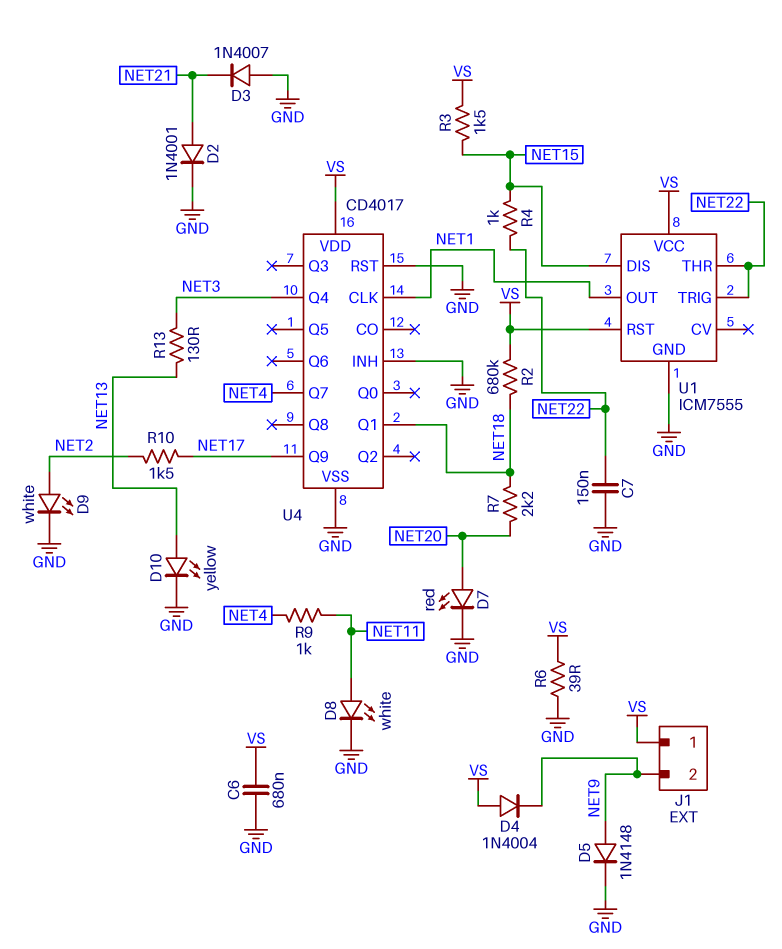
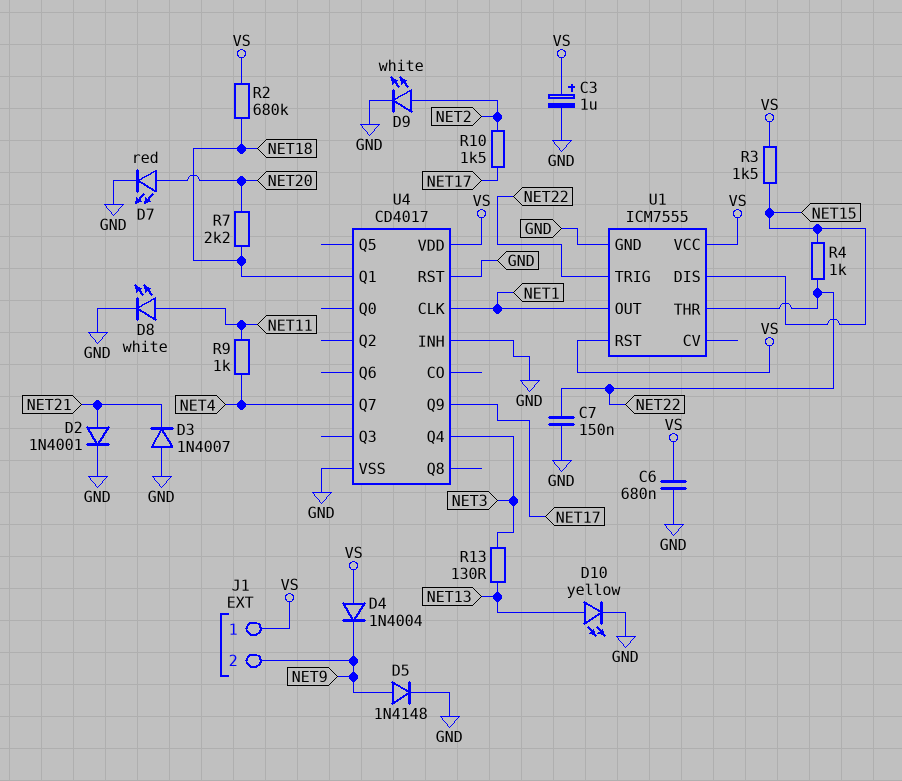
C3: none -> 1uF (plus VS, minus GND)
R6: 39 (GND, VS) -> none

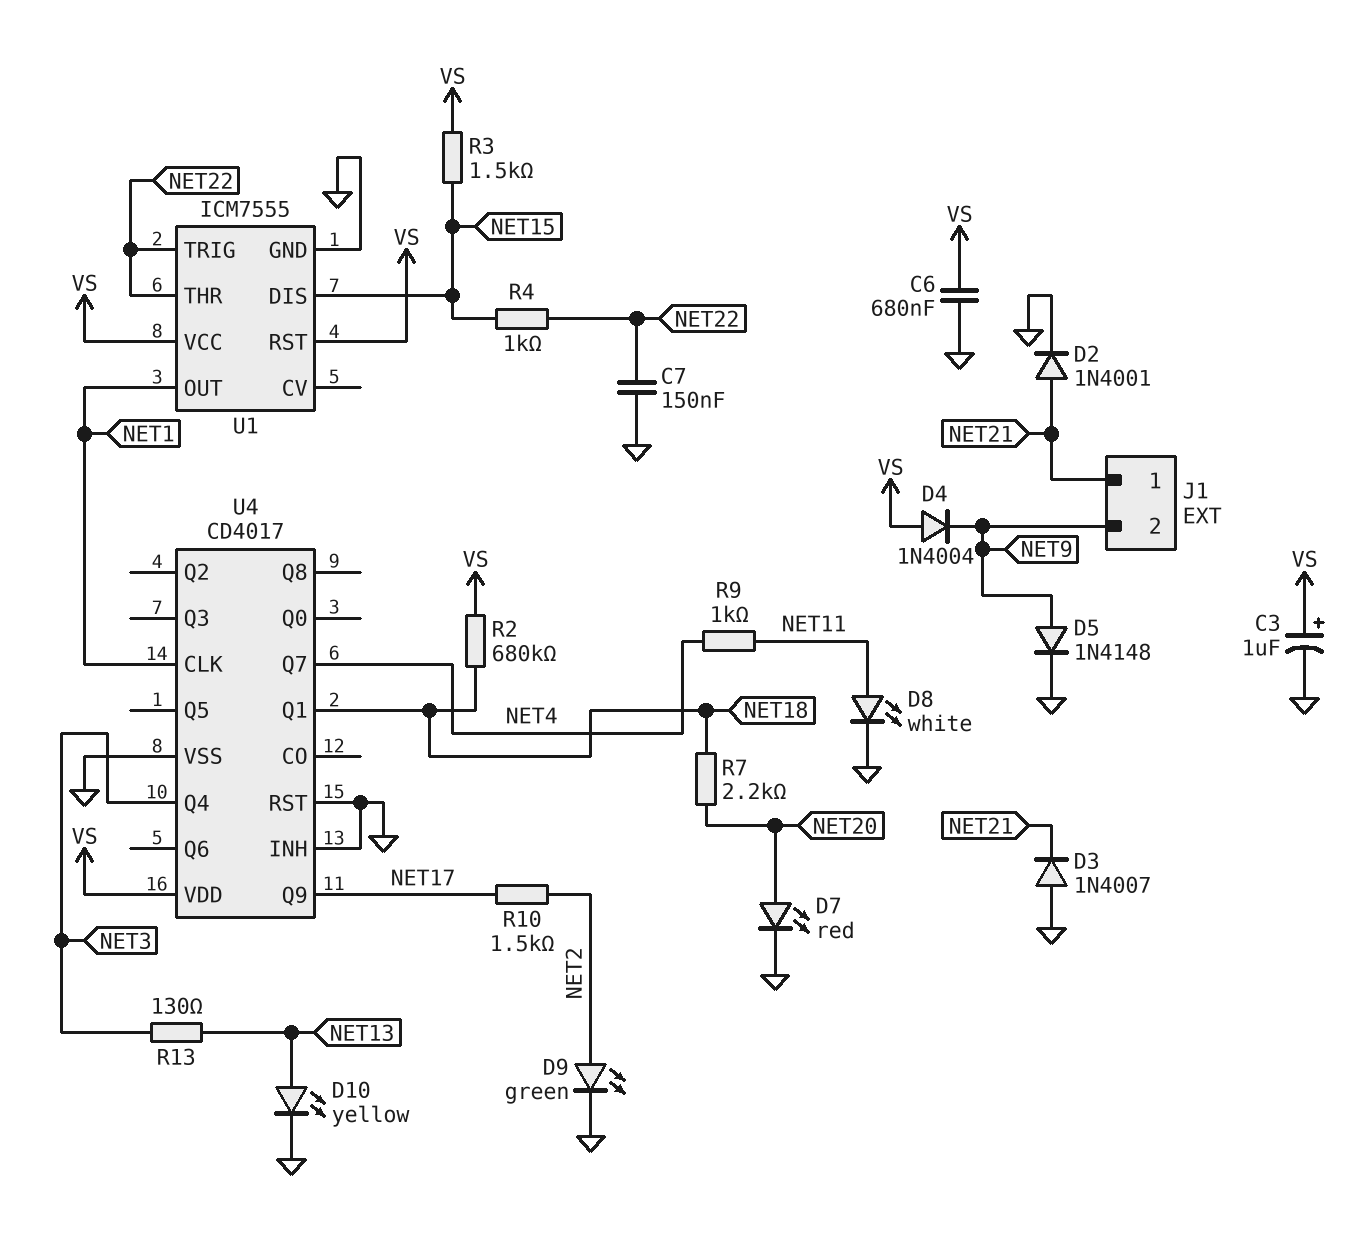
D9: LED white (A NET2, K GND) -> LED green (A NET2, K GND)
J1 pin 1: VS -> NET21

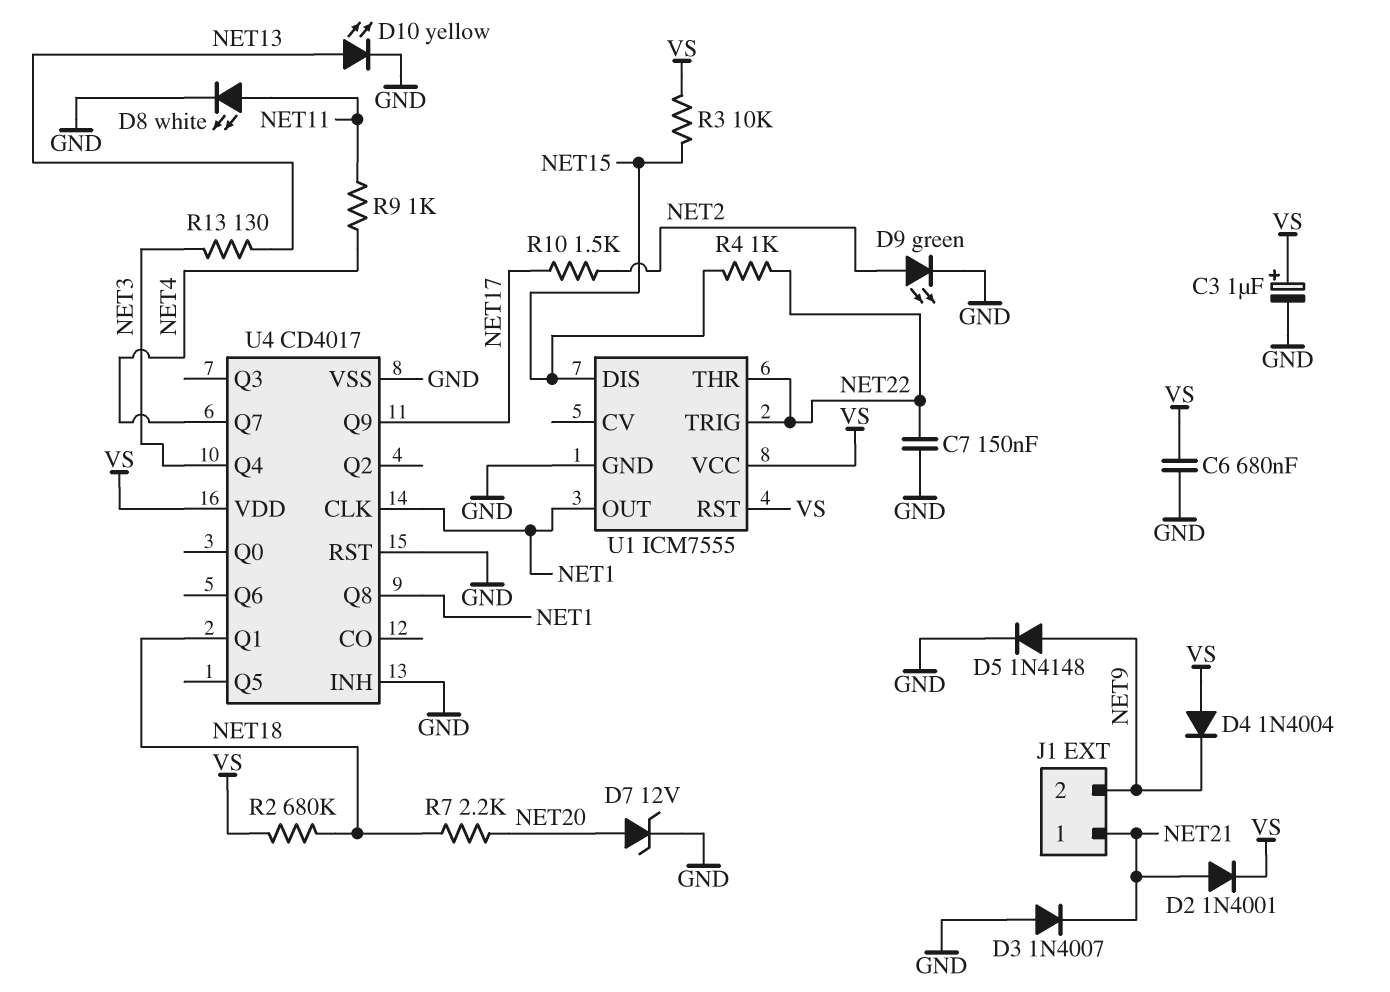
D2: diode 1N4001 (A NET21, K GND) -> diode 1N4001 (A NET21, K VS)
D7: LED red (A NET20, K GND) -> zener 12V (A NET20, K GND)
R3: 1.5k (NET15, VS) -> 10k (NET15, VS)
U4 pin Q8: none -> NET1

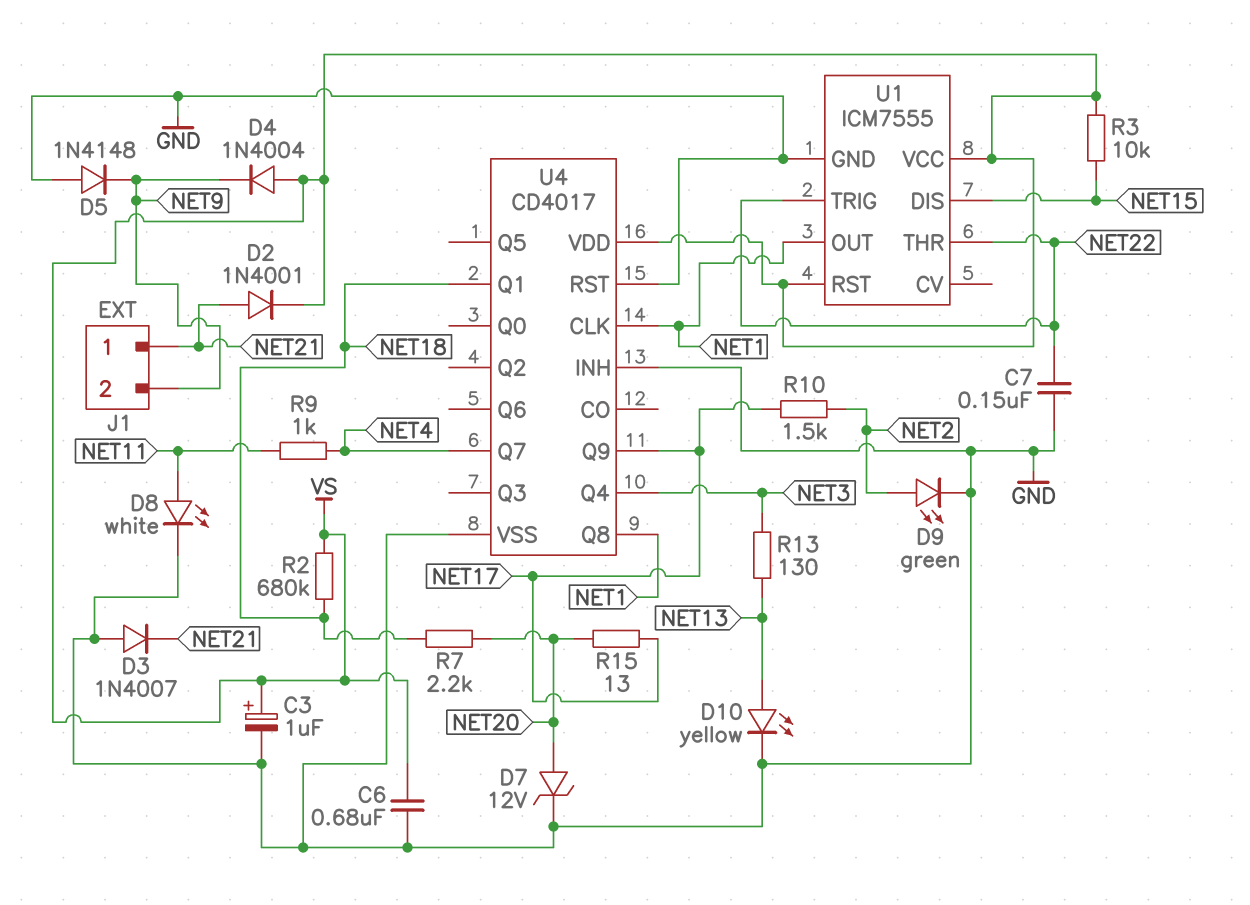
D5: diode 1N4148 (A NET9, K GND) -> diode 1N4148 (A GND, K NET9)
R4: 1k (NET15, NET22) -> none
R15: none -> 13 (NET17, NET20)

